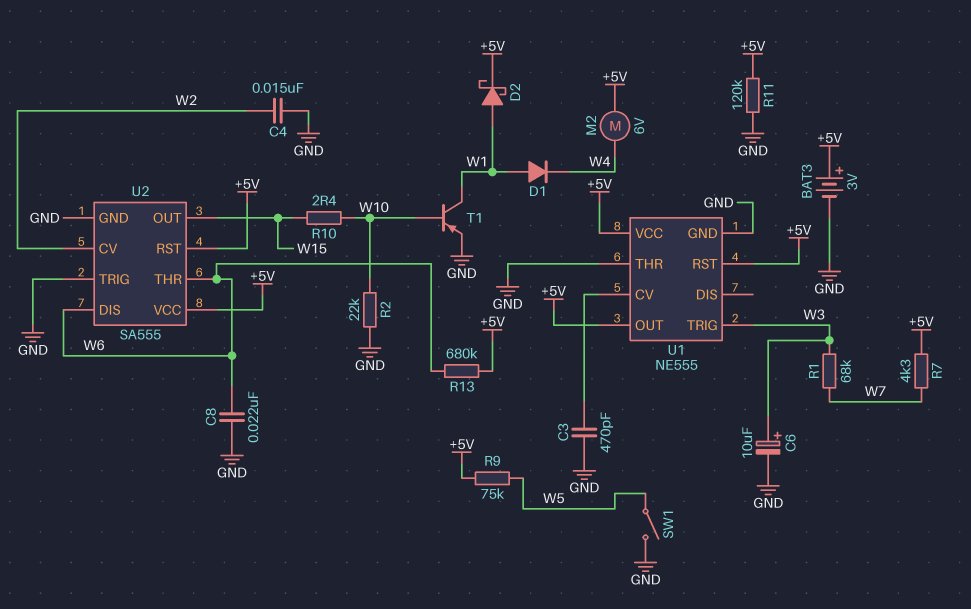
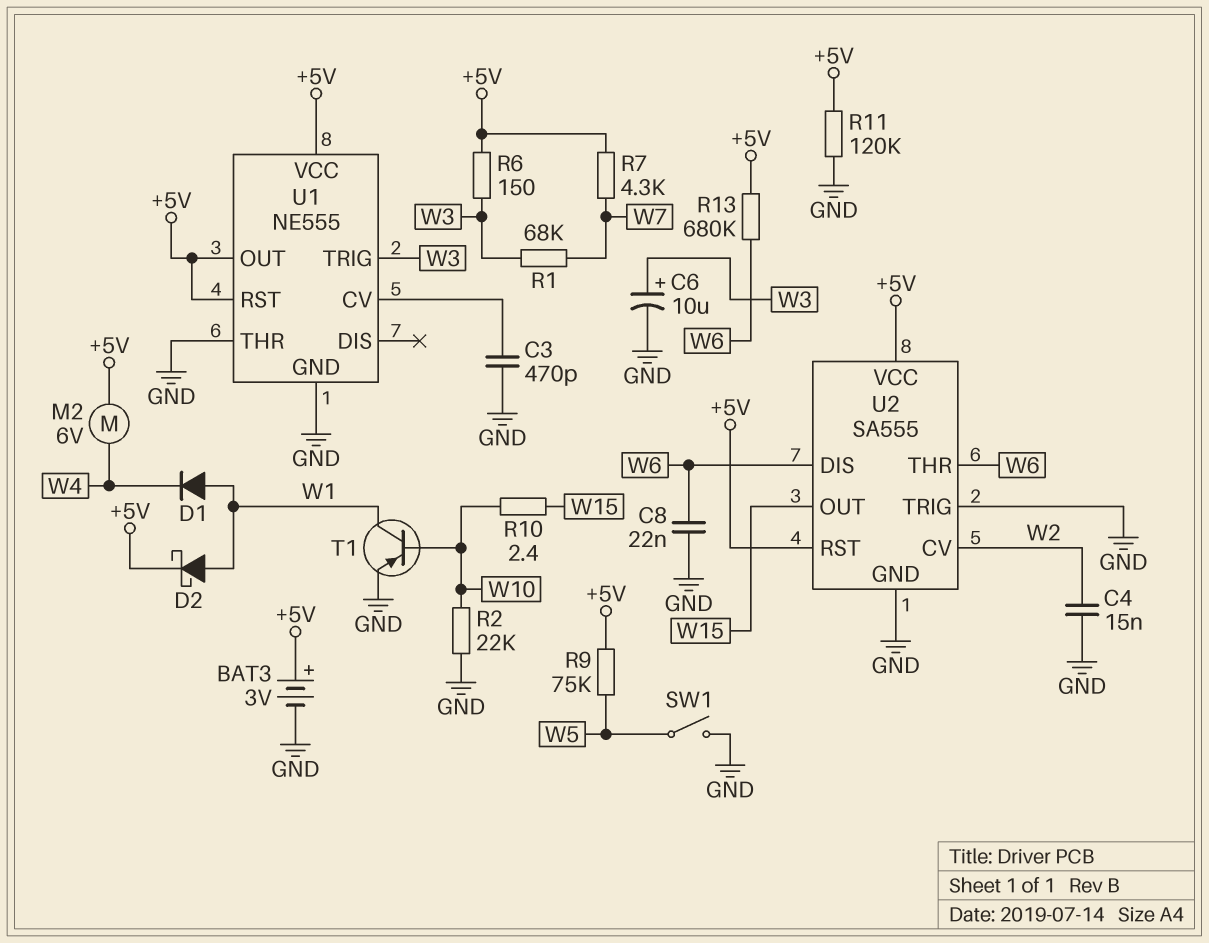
R6: none -> 150 (+5V, W3)

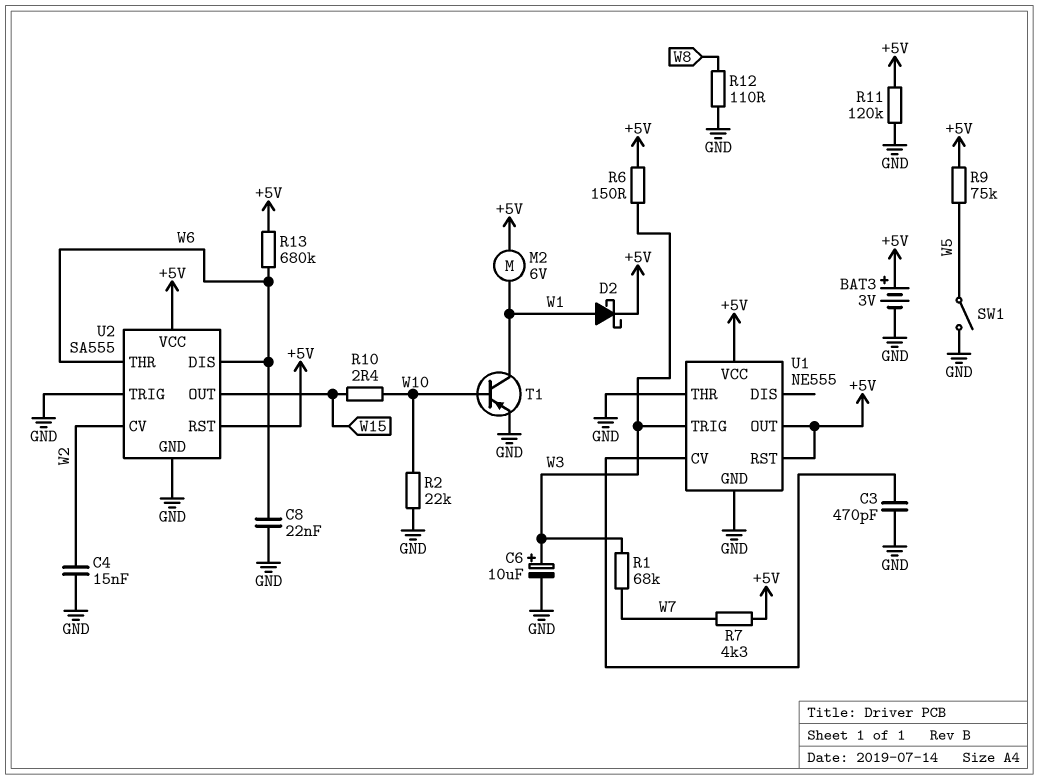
D1: diode (A W1, K W4) -> none
M2: motor 6V (+5V, W4) -> motor 6V (+5V, W1)
R12: none -> 110 (GND, W8)

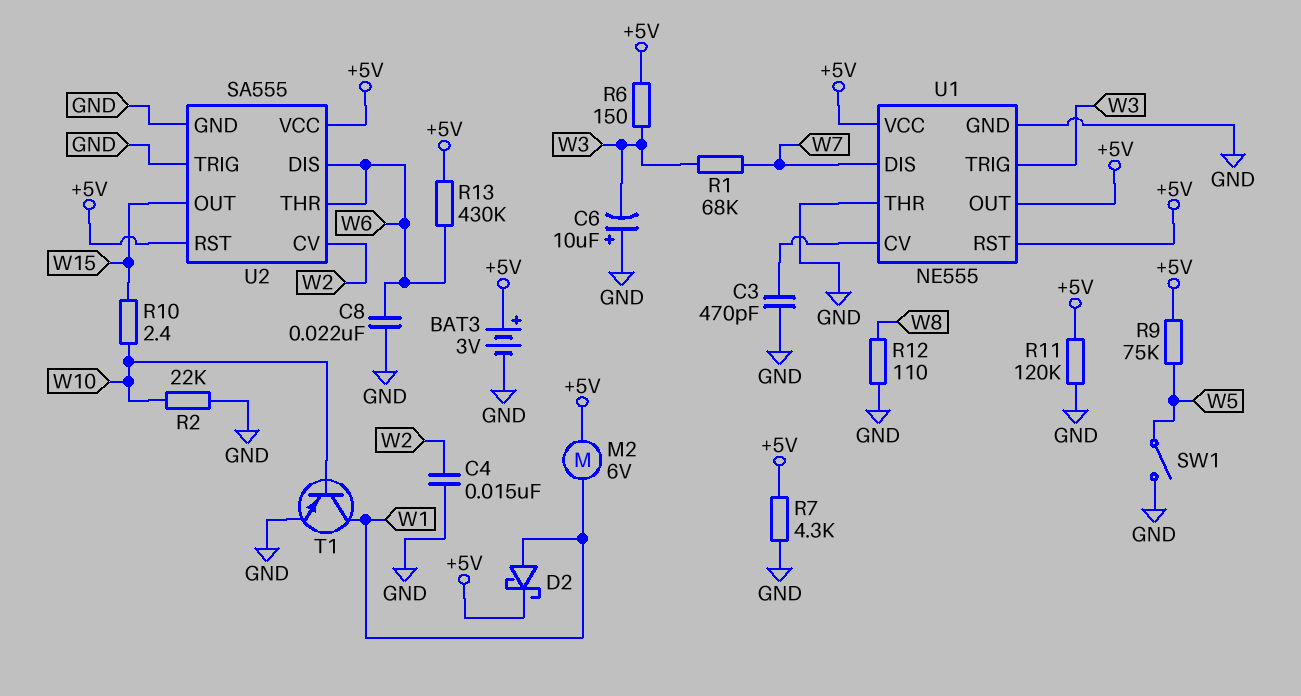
C6: 10uF (plus W3, minus GND) -> 10uF (plus GND, minus W3)
R7: 4.3k (+5V, W7) -> 4.3k (+5V, GND)
R13: 680k (+5V, W6) -> 430k (+5V, W6)
U1 pin DIS: none -> W7

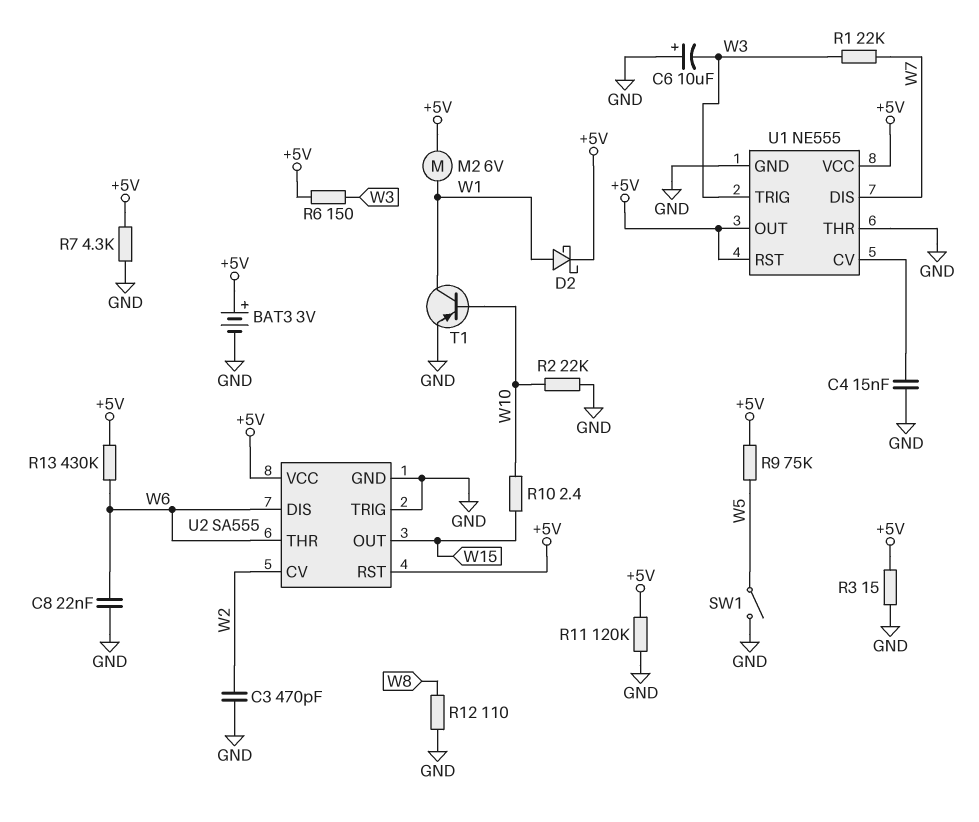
C3: 470pF (GND, U1/CV) -> 470pF (GND, W2)
C4: 15nF (GND, W2) -> 15nF (GND, U1/CV)
R1: 68k (W3, W7) -> 22k (W3, W7)
R3: none -> 15 (+5V, GND)

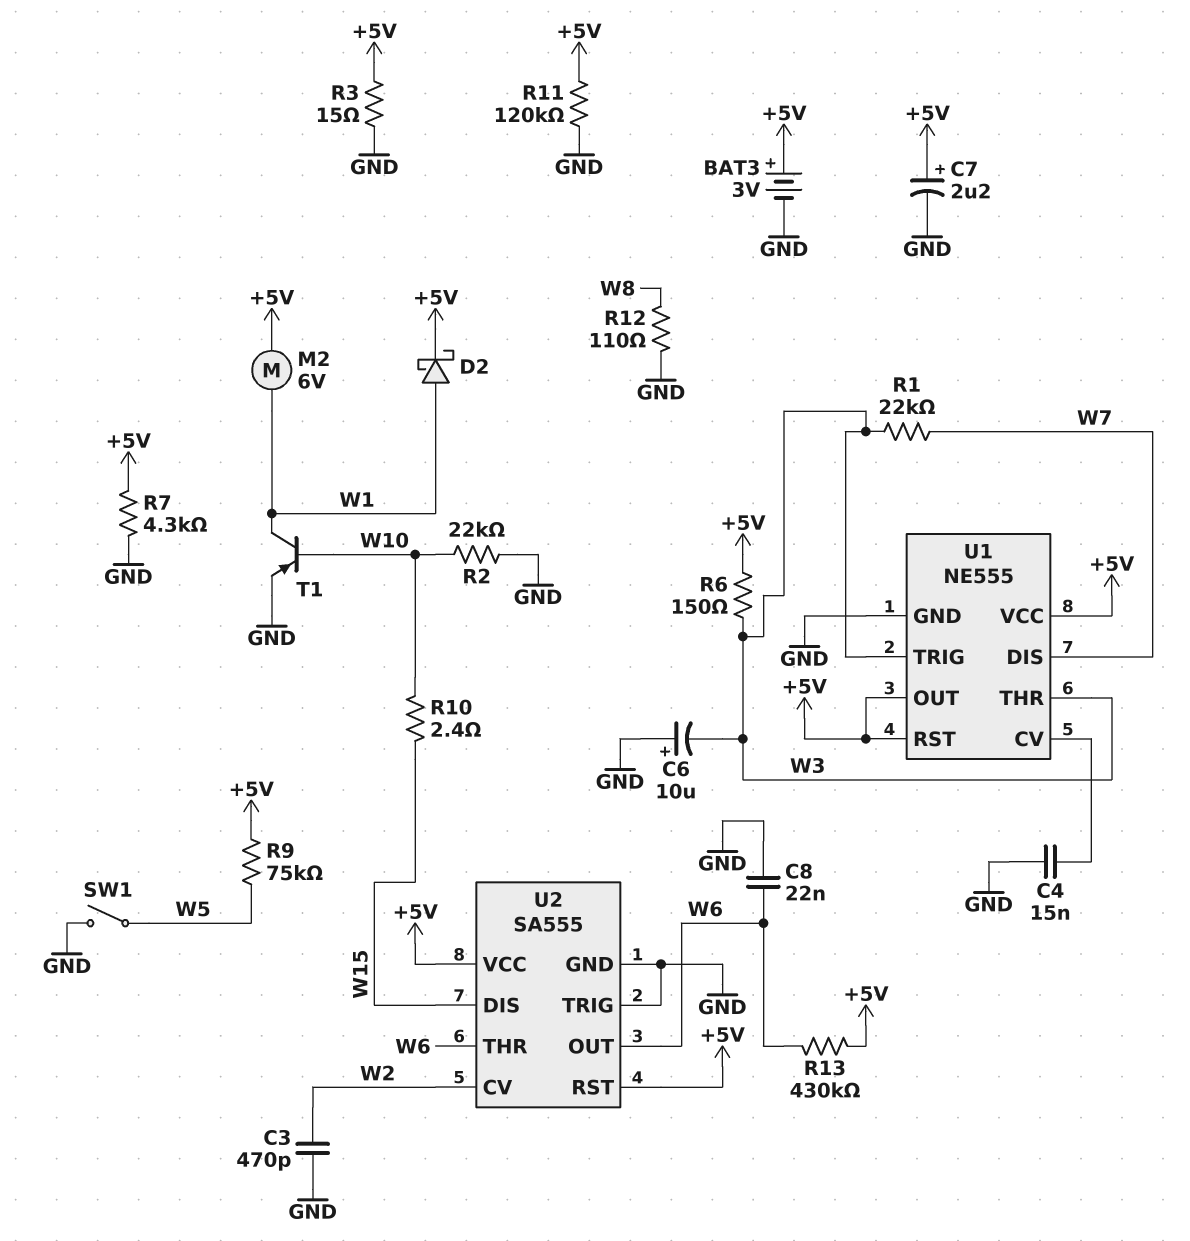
C7: none -> 2.2uF (plus +5V, minus GND)
U1 pin THR: GND -> W3
U2 pin DIS: W6 -> W15
U2 pin OUT: W15 -> W6

